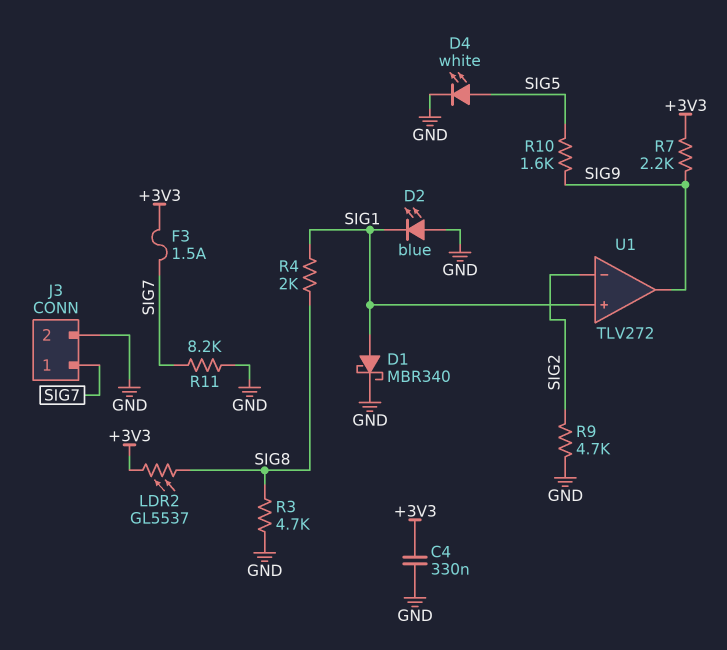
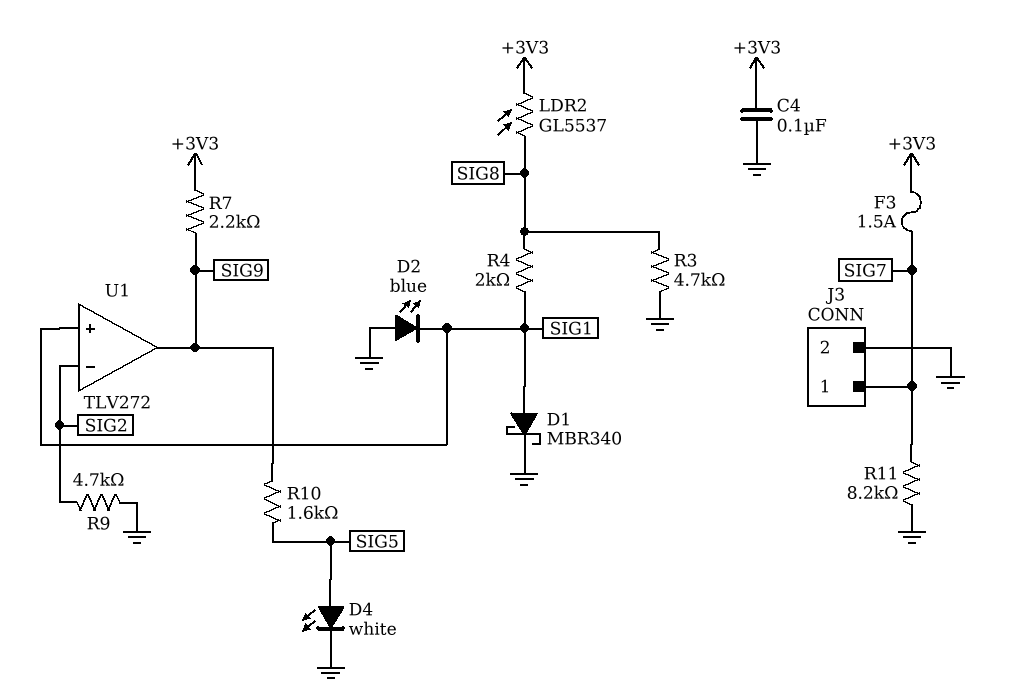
C4: 330nF (+3V3, GND) -> 100nF (+3V3, GND)

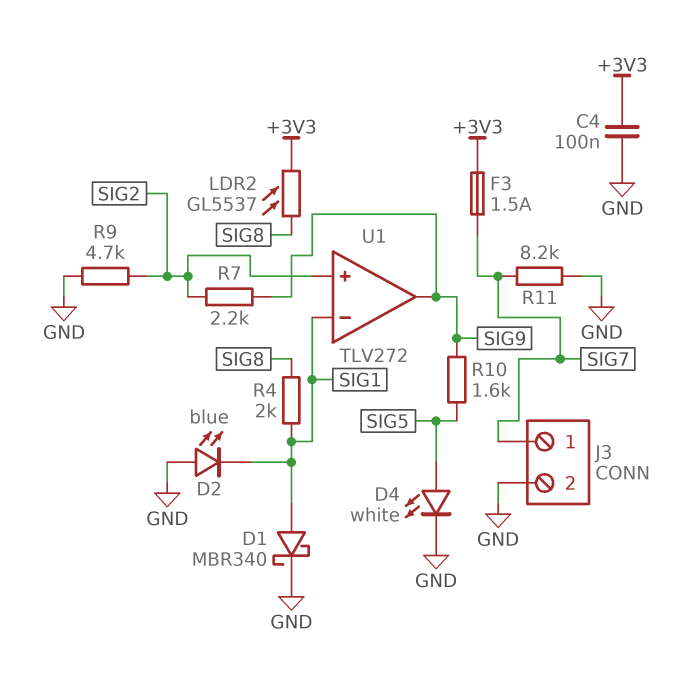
R3: 4.7k (GND, SIG8) -> none
R7: 2.2k (+3V3, SIG9) -> 2.2k (SIG2, SIG9)
U1 pin in+: SIG1 -> SIG2
U1 pin in-: SIG2 -> SIG1

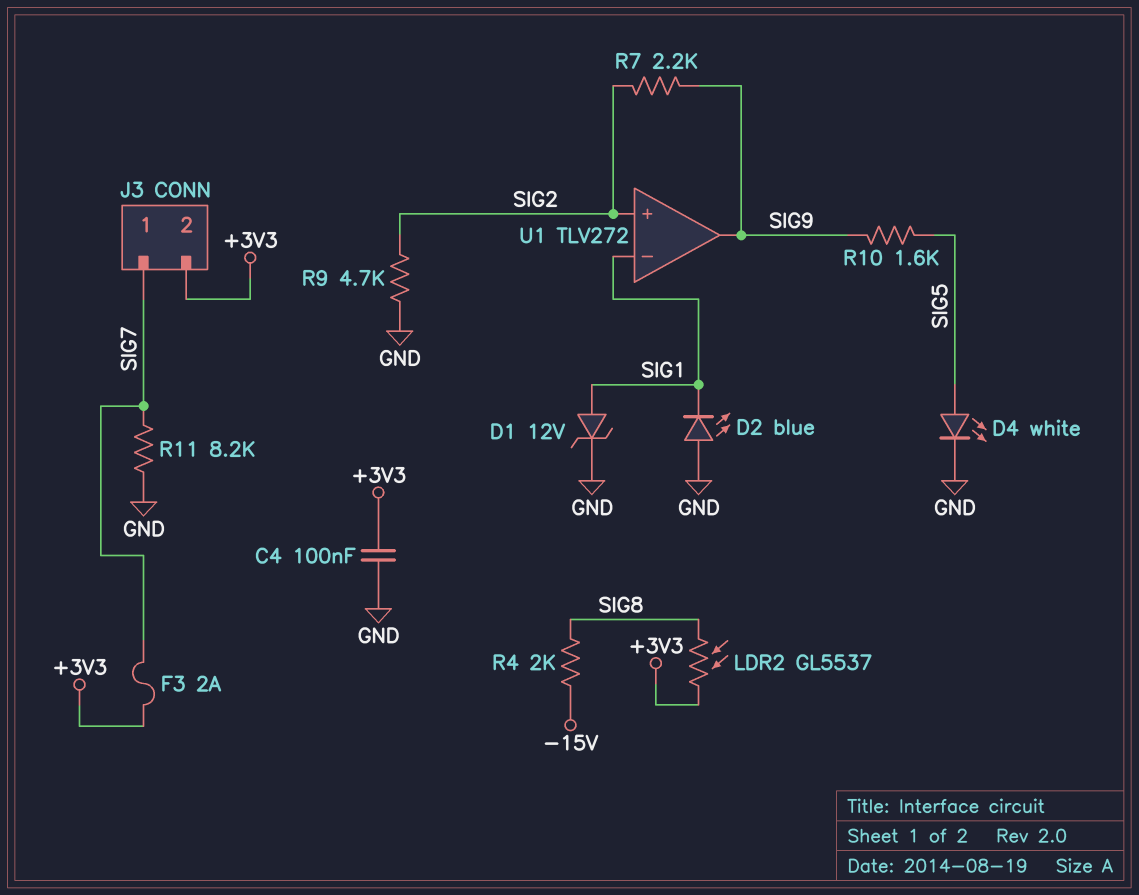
D1: schottky MBR340 (A SIG1, K GND) -> zener 12V (A SIG1, K GND)
F3: 1.5A (+3V3, SIG7) -> 2A (+3V3, SIG7)
J3 pin 2: GND -> +3V3
R4: 2k (SIG1, SIG8) -> 2k (-15V, SIG8)

